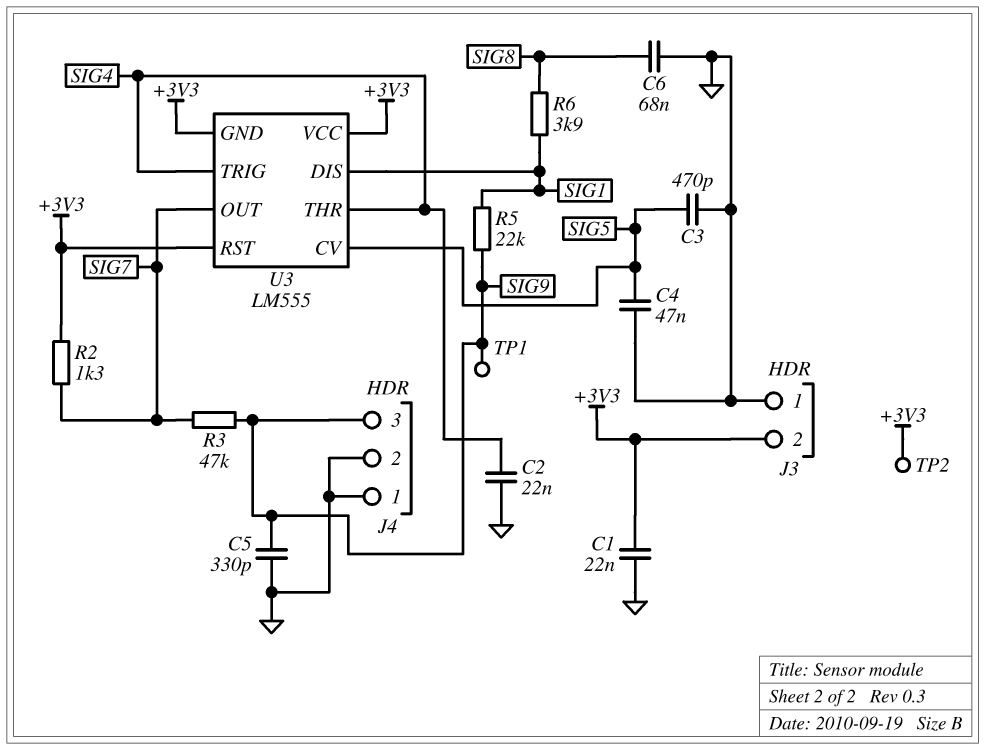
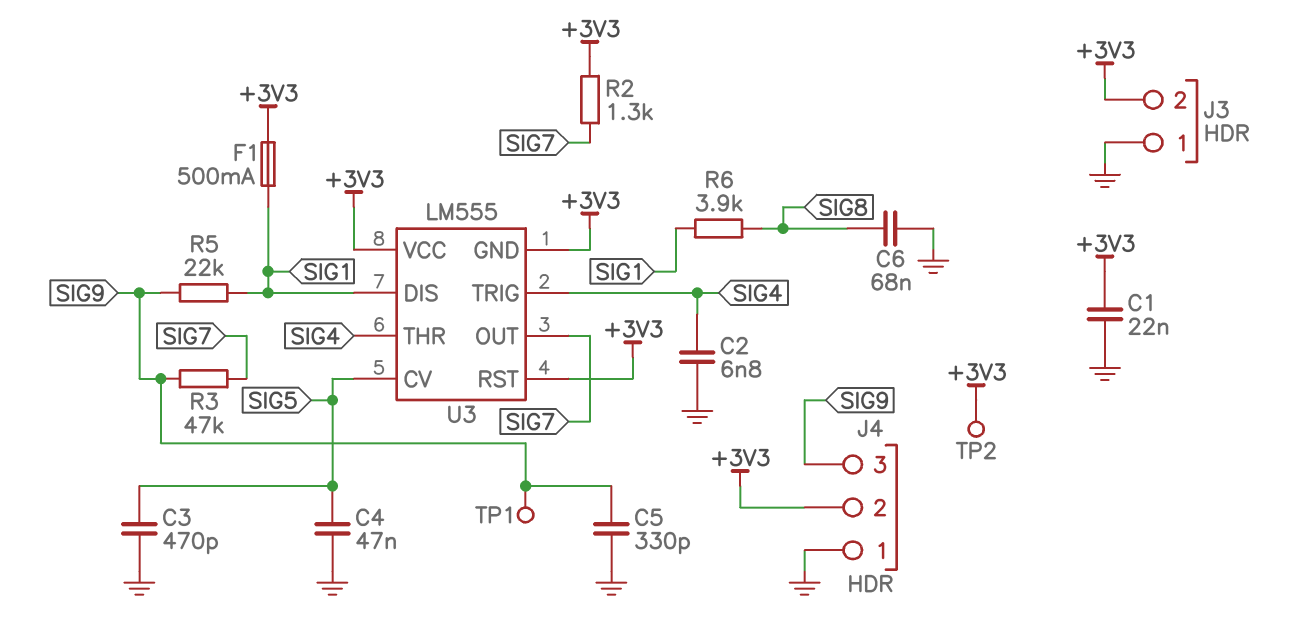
C2: 22nF (GND, SIG4) -> 6.8nF (GND, SIG4)
F1: none -> 500mA (+3V3, SIG1)
J4 pin 2: GND -> +3V3

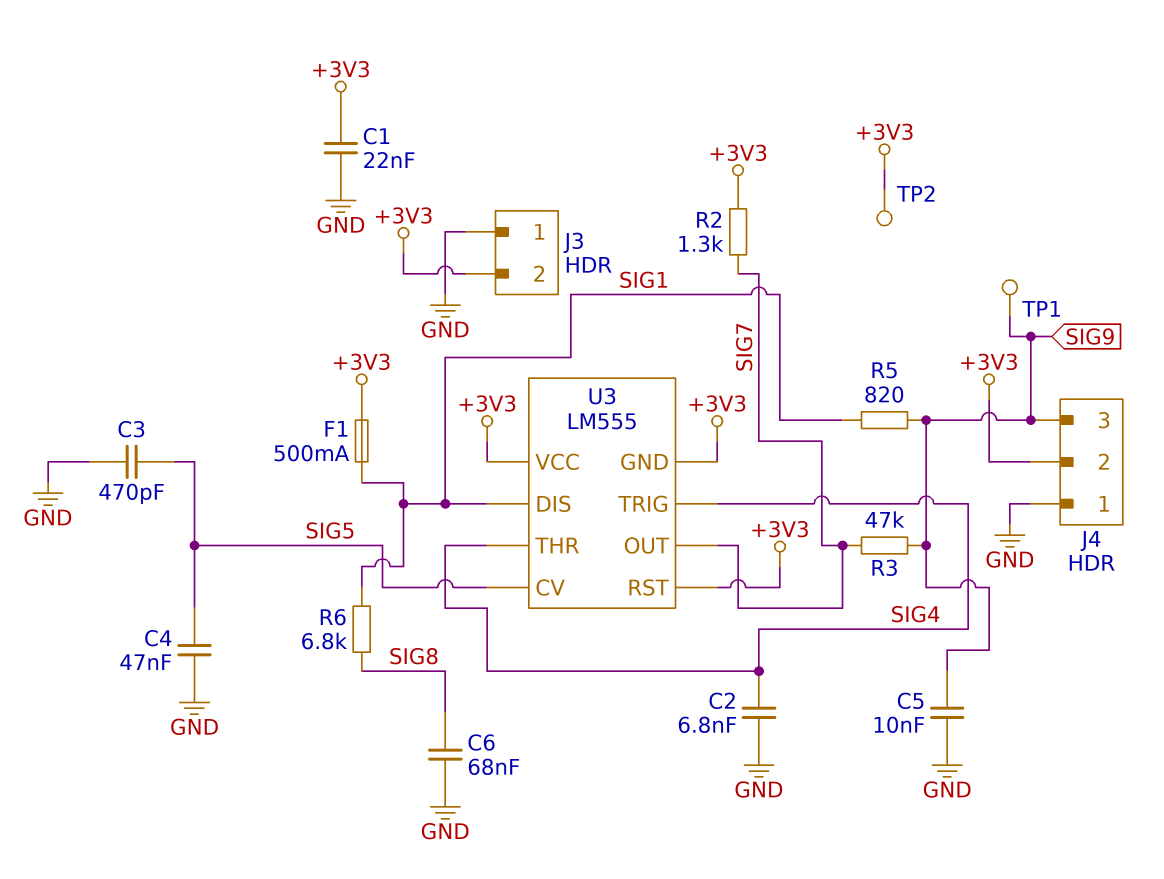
C5: 330pF (GND, SIG9) -> 10nF (GND, SIG9)
R5: 22k (SIG1, SIG9) -> 820 (SIG1, SIG9)
R6: 3.9k (SIG1, SIG8) -> 6.8k (SIG1, SIG8)

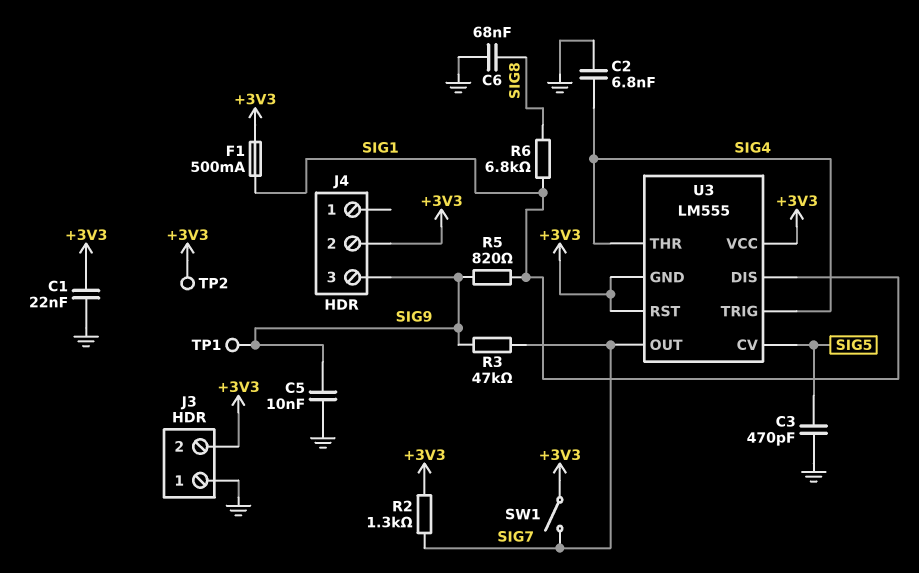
C4: 47nF (GND, SIG5) -> none
J4 pin 1: GND -> none
SW1: none -> switch (+3V3, SIG7)

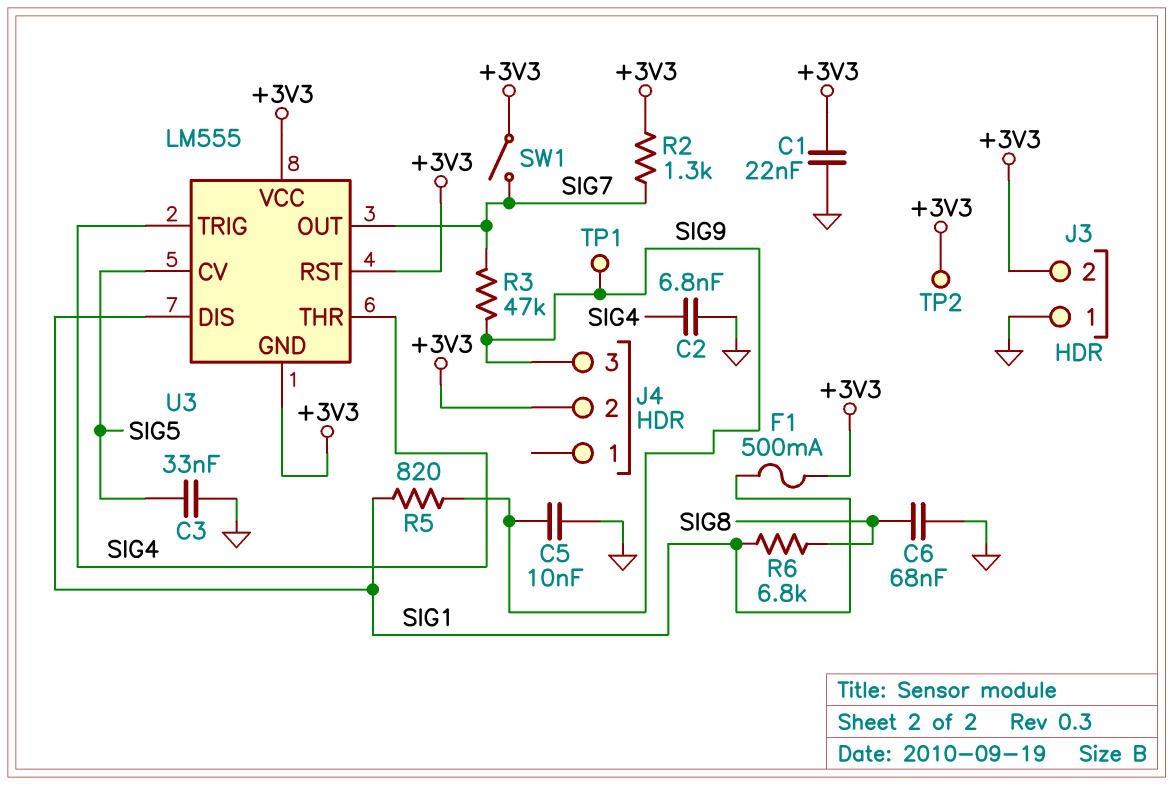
C3: 470pF (GND, SIG5) -> 33nF (GND, SIG5)

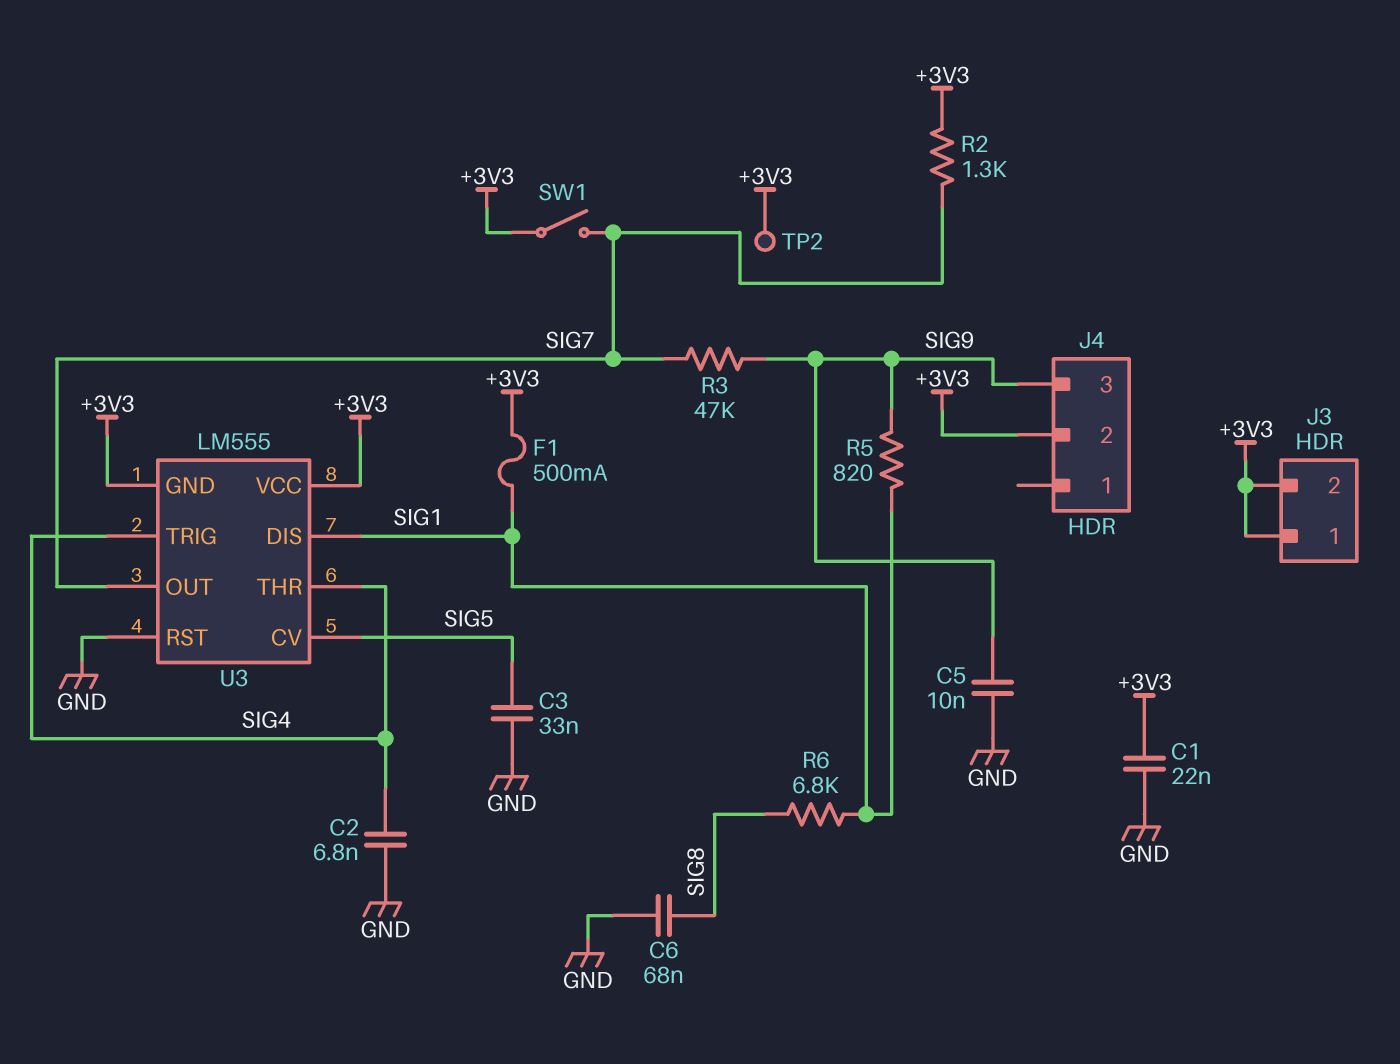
J3 pin 1: GND -> +3V3
TP1: test point (SIG9) -> none
U3 pin RST: +3V3 -> GND

